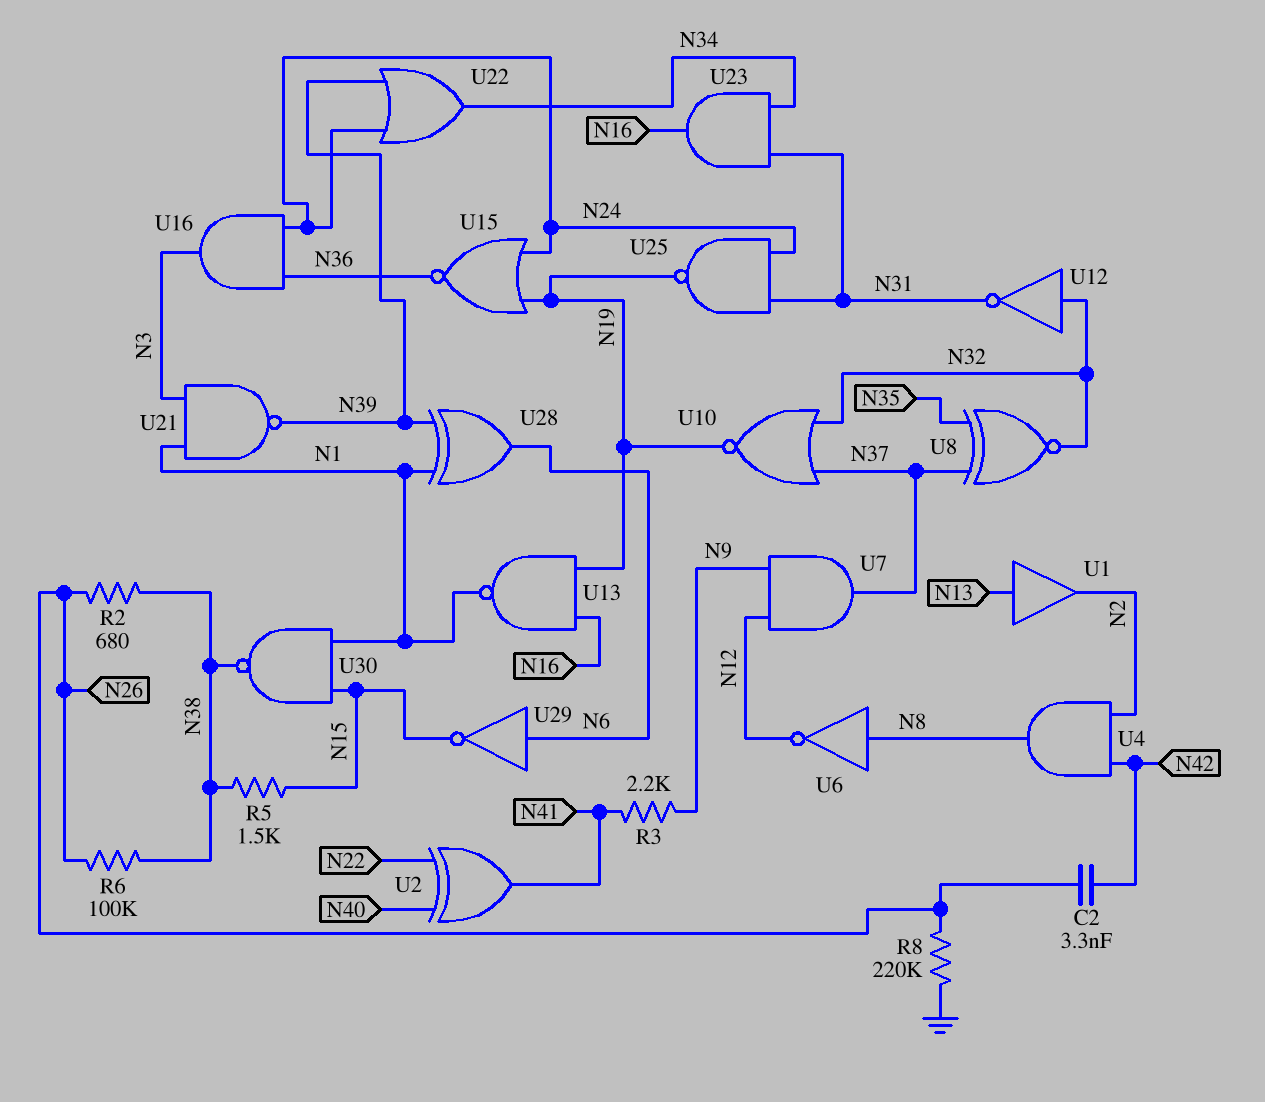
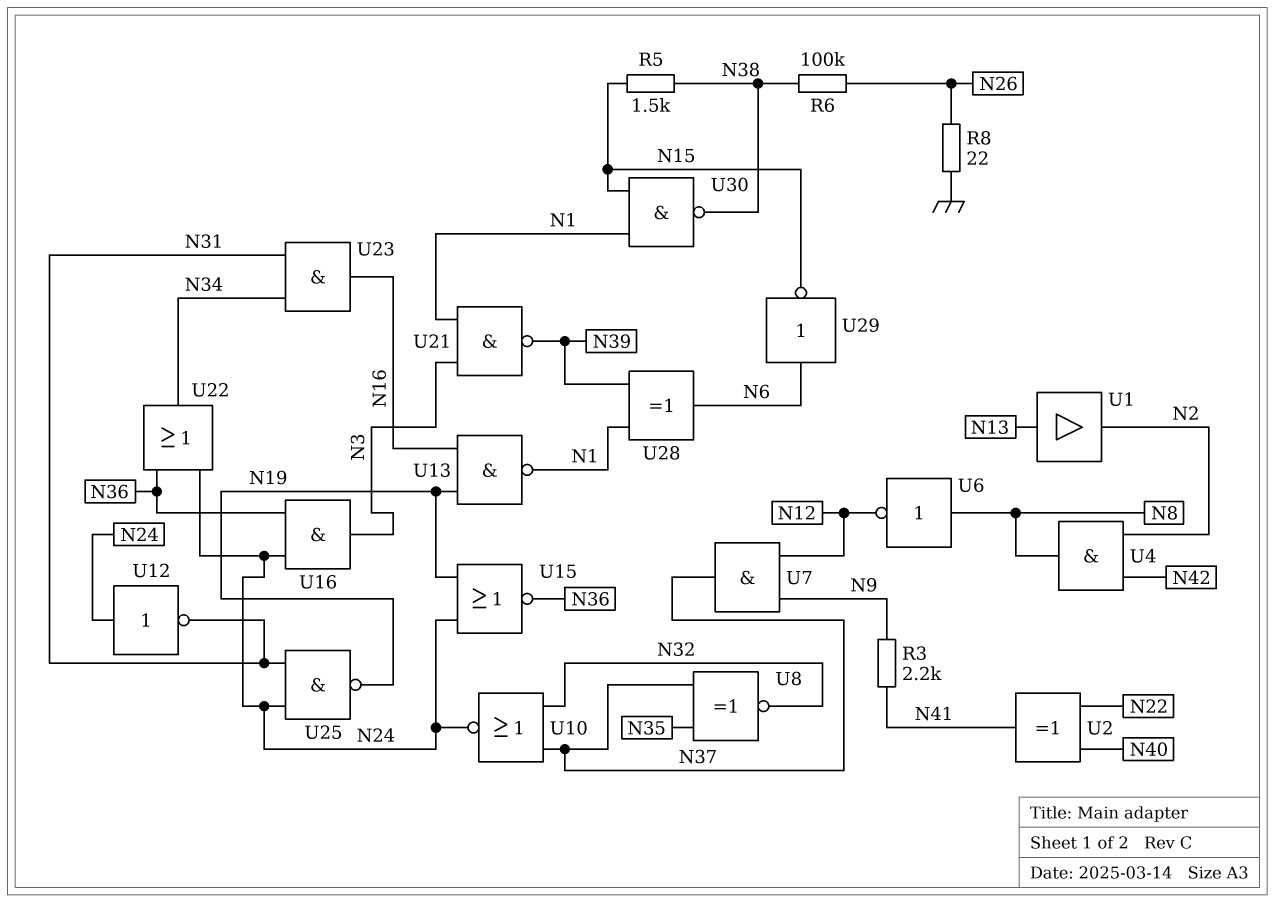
C2: 3.3nF (N26, N42) -> none
R2: 680 (N26, N38) -> none
R8: 220k (GND, N26) -> 22 (GND, N26)
U10: NOR (in N32, in N37, out N19) -> NOR (in N32, in N37, out N24)
U12: NOT (in N32, out N31) -> NOT (in N24, out N31)
U22: OR (in N24, in N39, out N34) -> OR (in N24, in N36, out N34)

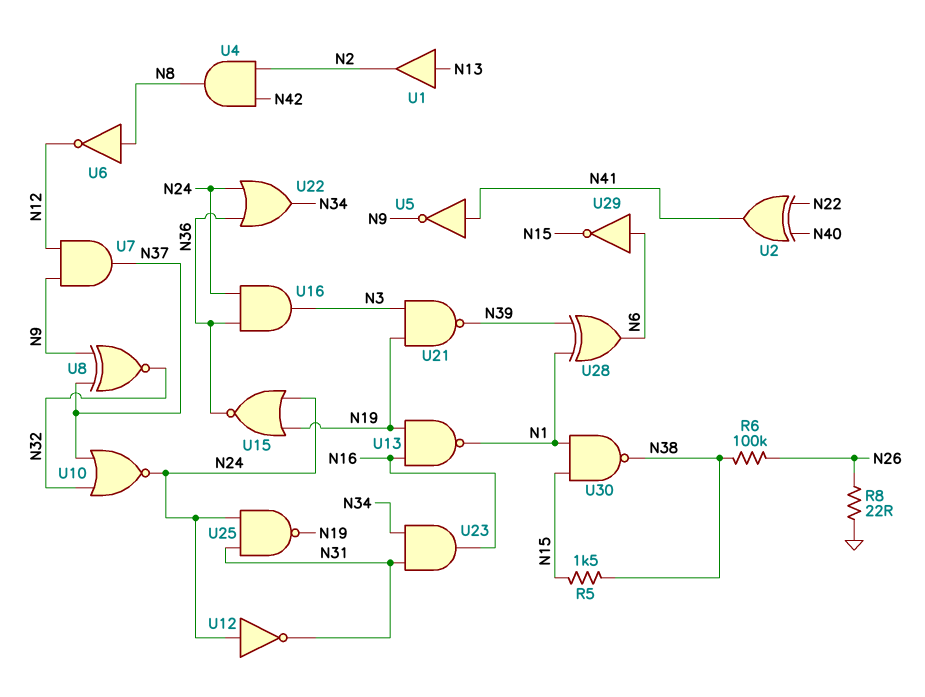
R3: 2.2k (N9, N41) -> none
U5: none -> NOT (in N41, out N9)
U8: XNOR (in N35, in N37, out N32) -> XNOR (in N9, in N37, out N32)
U21: NAND (in N1, in N3, out N39) -> NAND (in N3, in N19, out N39)

